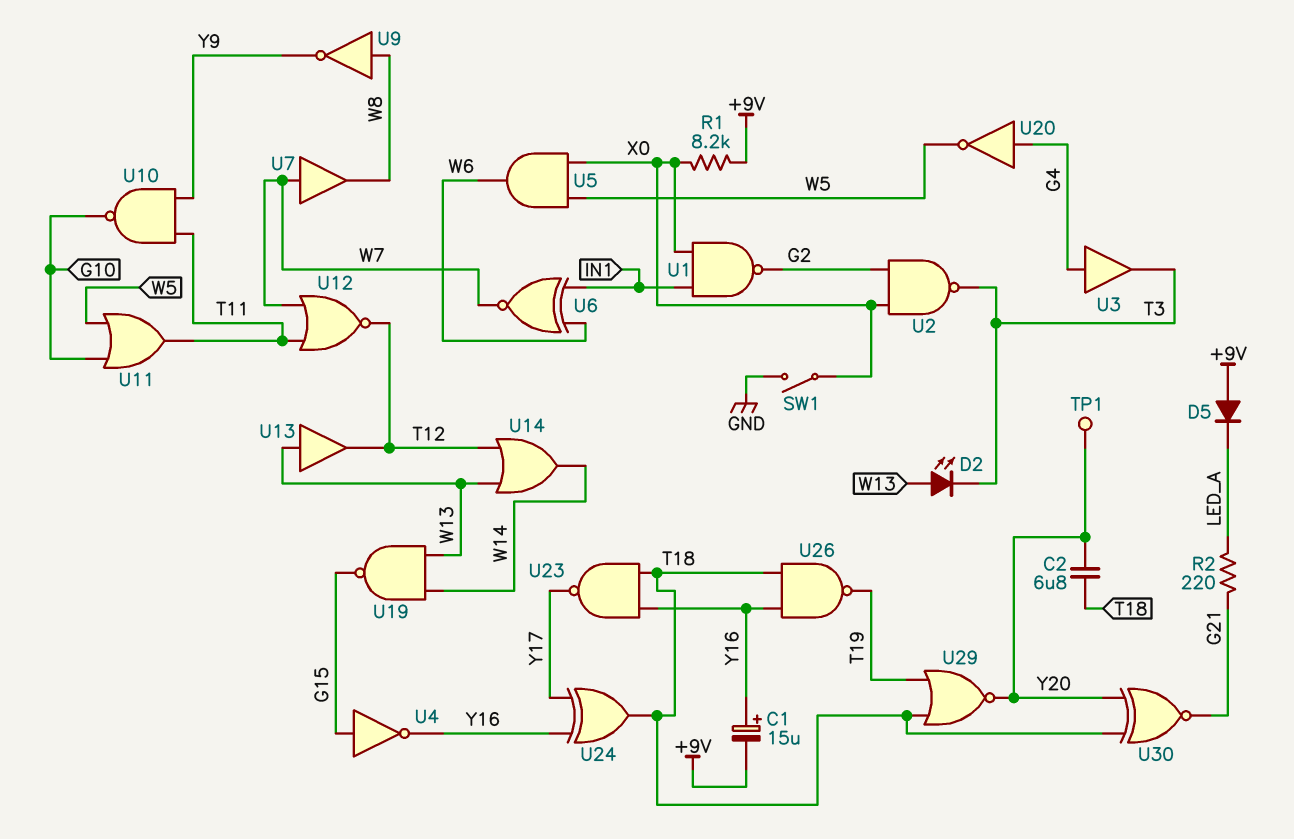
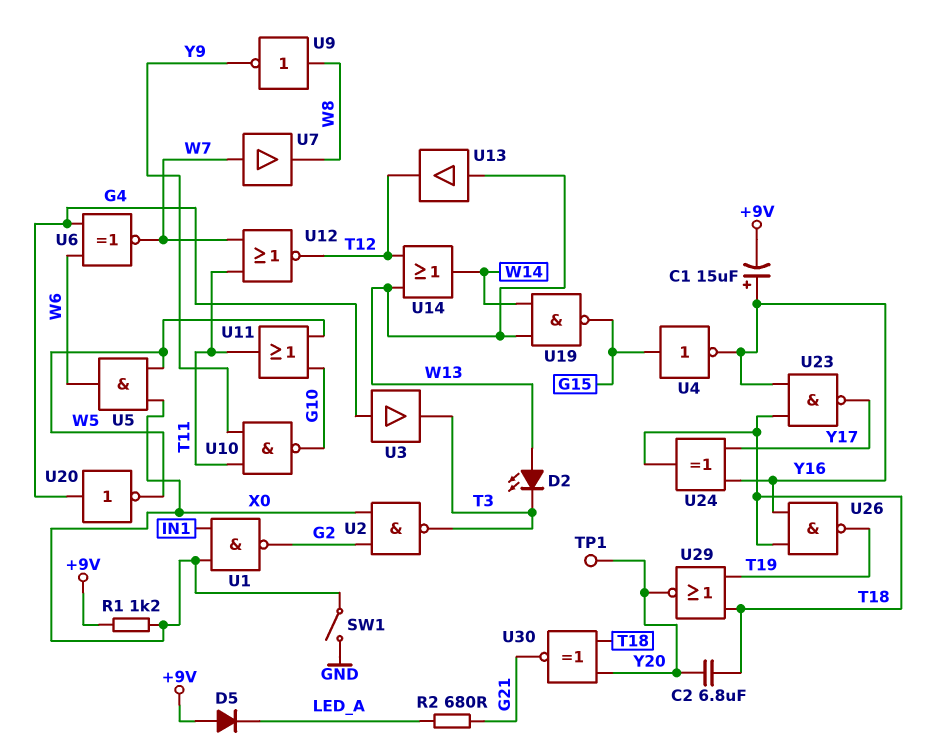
R1: 8.2k (+9V, X0) -> 1.2k (+9V, X0)
R2: 220 (G21, LED_A) -> 680 (G21, LED_A)
U6: XNOR (in IN1, in W6, out W7) -> XNOR (in G4, in W6, out W7)

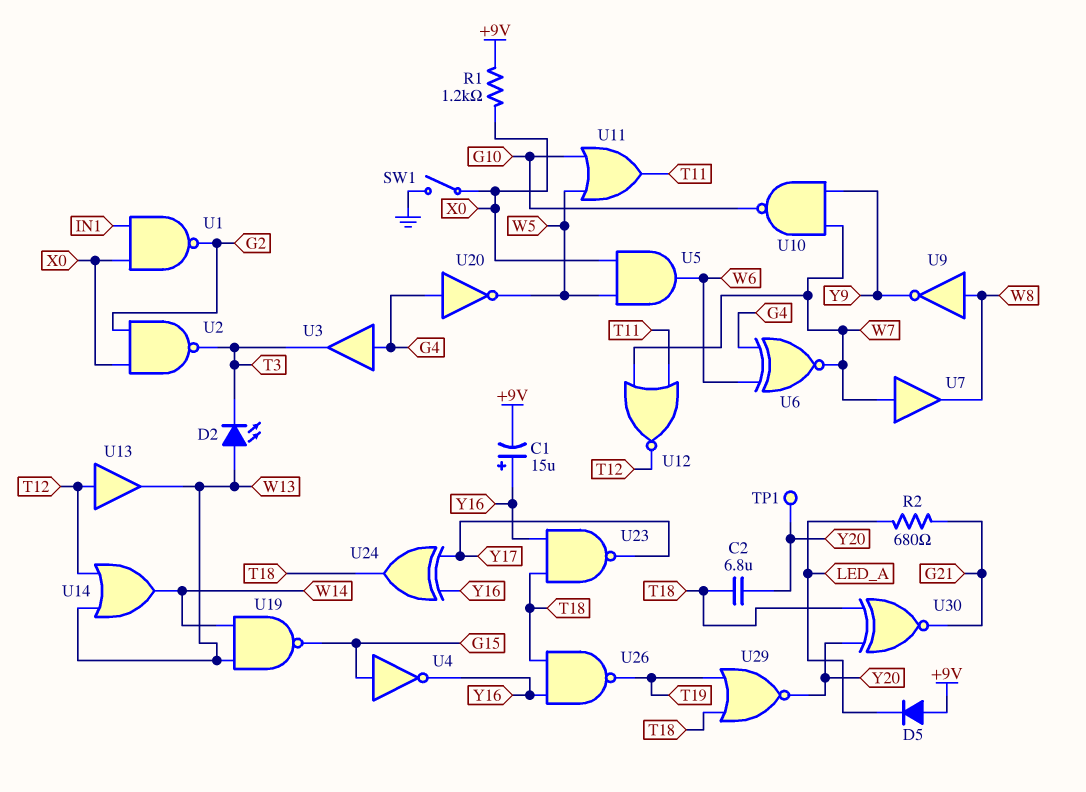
U10: NAND (in T11, in Y9, out G10) -> NAND (in W7, in Y9, out G10)
U13: buffer (in W13, out T12) -> buffer (in T12, out W13)

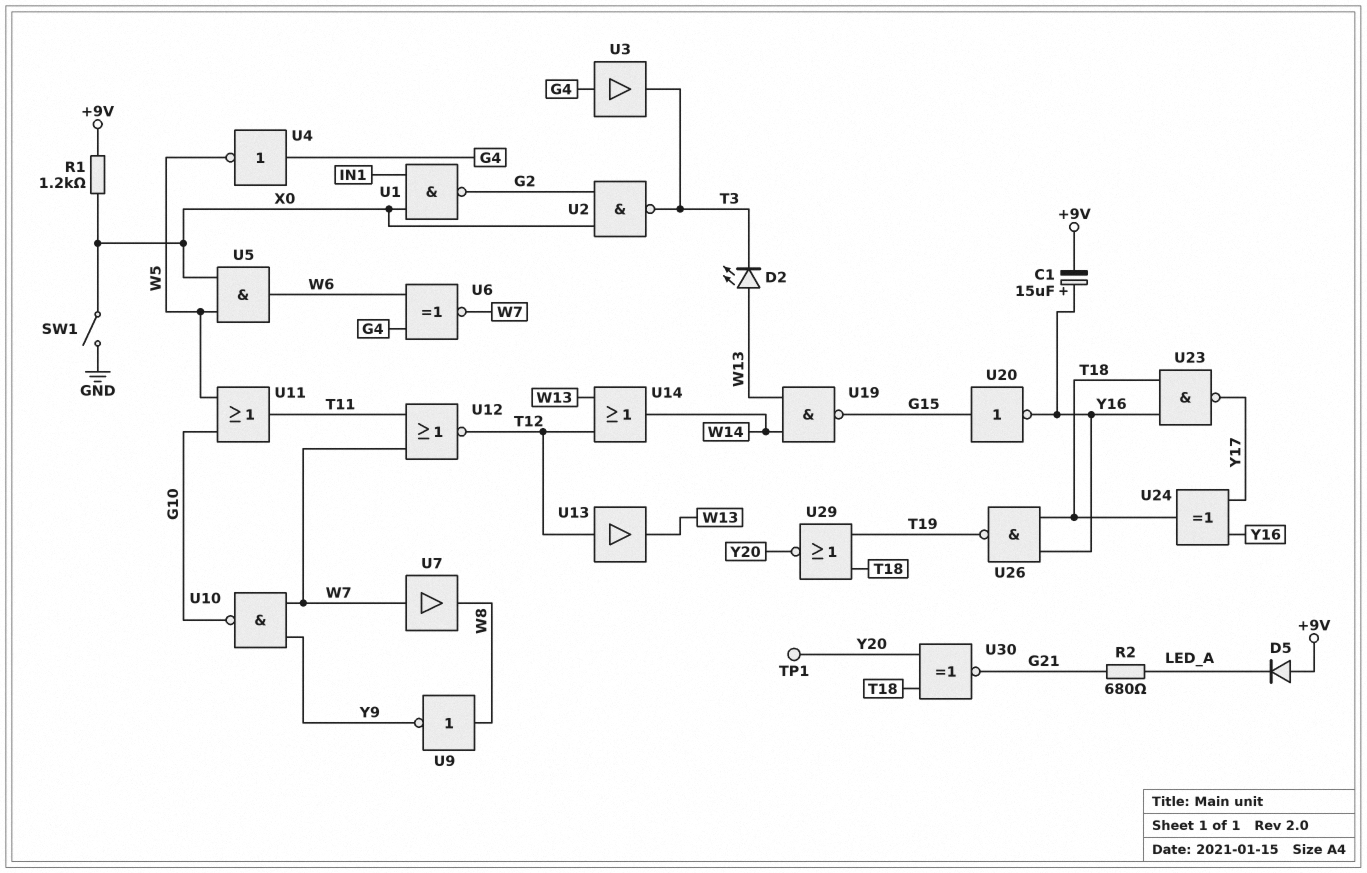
C2: 6.8uF (T18, Y20) -> none
U4: NOT (in G15, out Y16) -> NOT (in G4, out W5)
U20: NOT (in G4, out W5) -> NOT (in G15, out Y16)

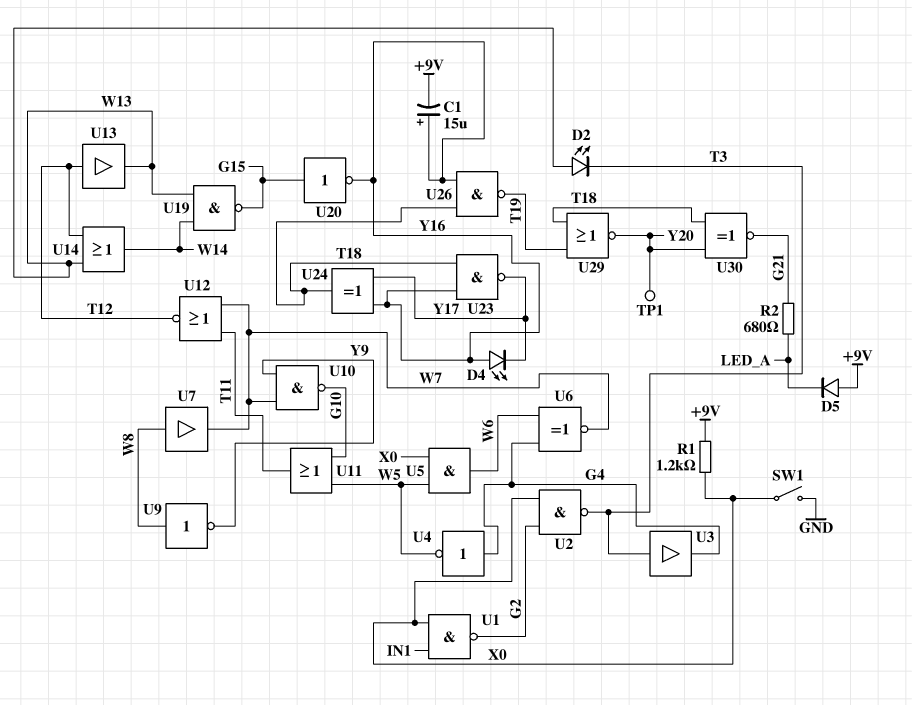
D4: none -> LED (A Y16, K Y17)
U3: buffer (in G4, out T3) -> buffer (in T3, out G4)
U7: buffer (in W7, out W8) -> buffer (in W8, out W7)

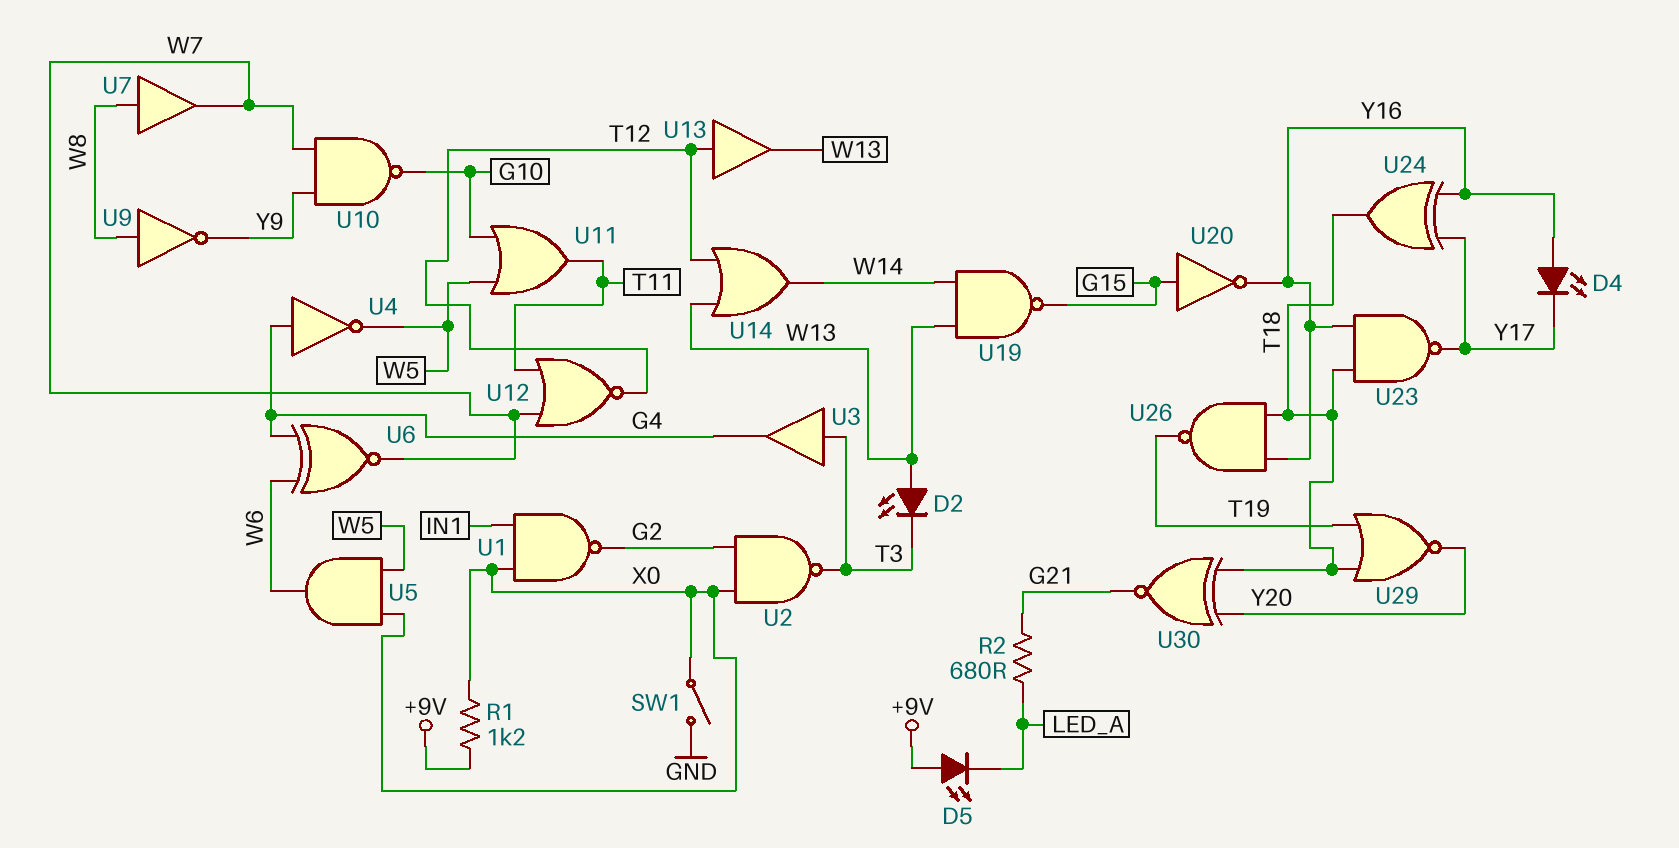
C1: 15uF (plus Y16, minus +9V) -> none
D5: diode (A +9V, K LED_A) -> LED (A +9V, K LED_A)
TP1: test point (Y20) -> none

